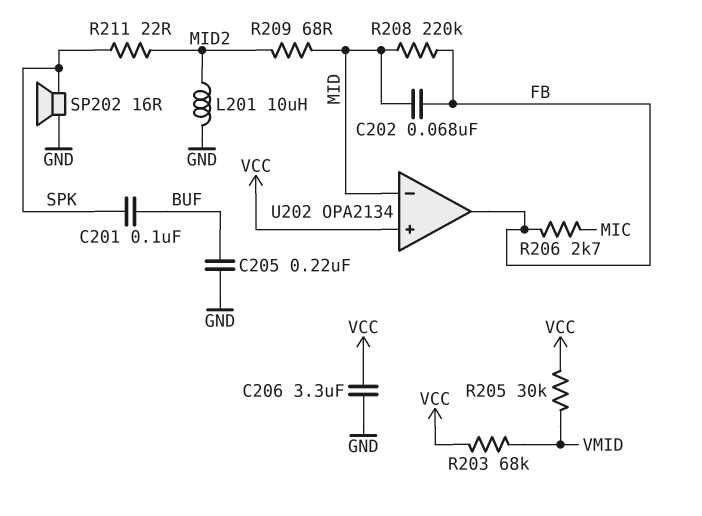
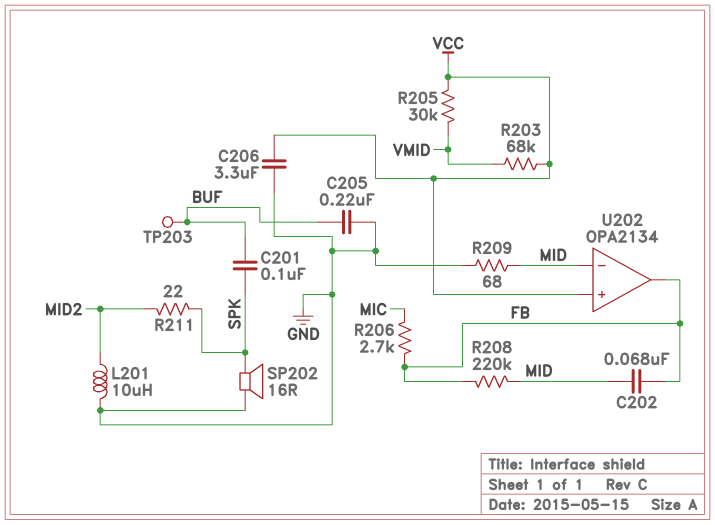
R209: 68 (MID, MID2) -> 68 (GND, MID)
TP203: none -> test point (BUF)

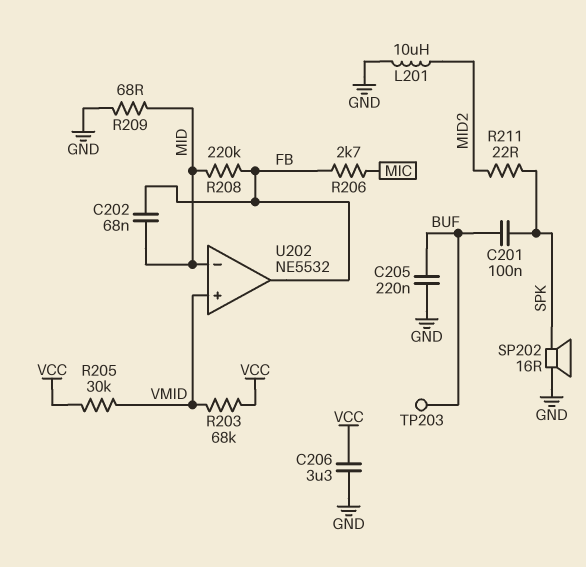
U202: OPA2134 -> NE5532
U202 pin in+: VCC -> VMID

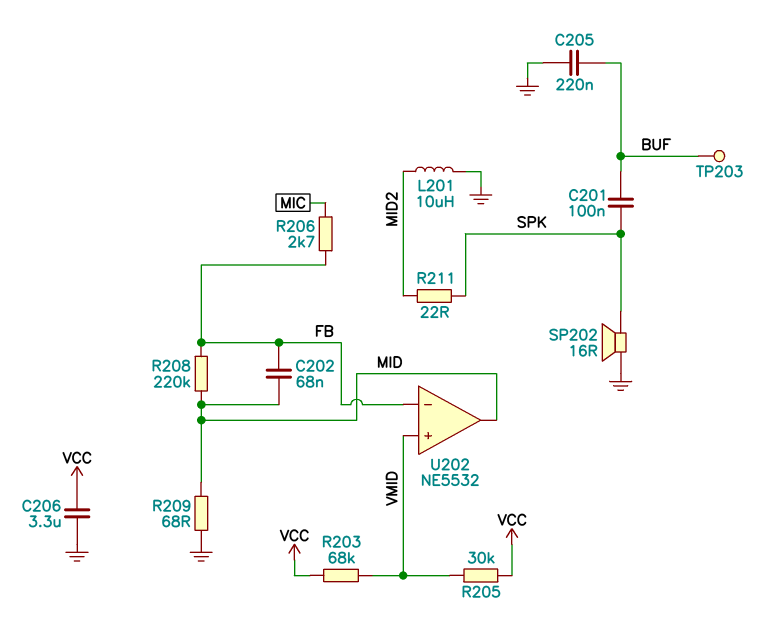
U202 pin in-: MID -> FB
U202 pin out: FB -> MID

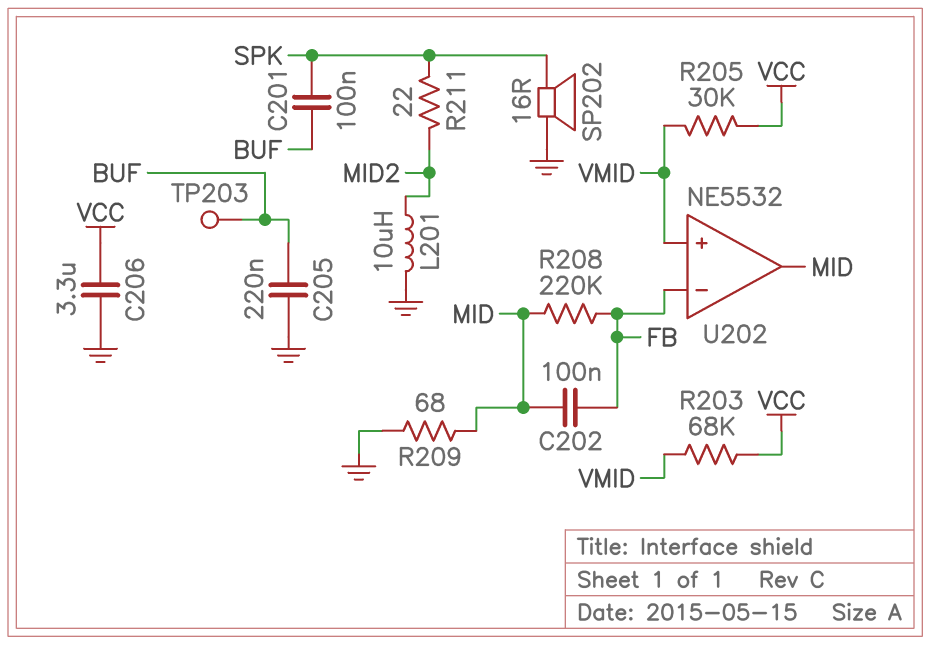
C202: 68nF (FB, MID) -> 100nF (FB, MID)
R206: 2.7k (FB, MIC) -> none

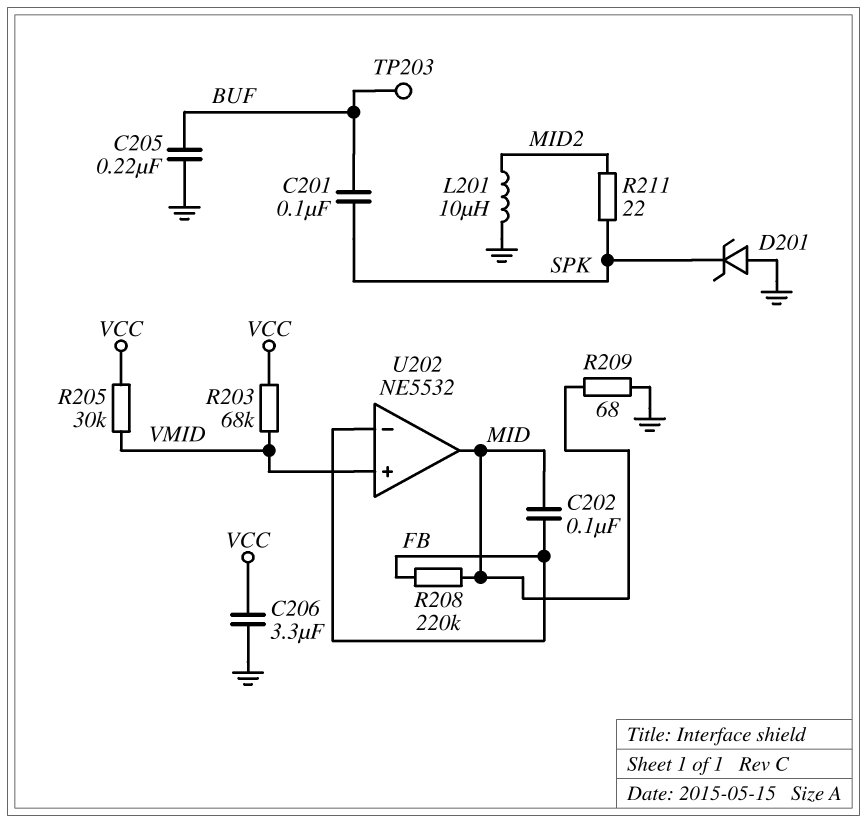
D201: none -> zener (A GND, K SPK)
SP202: speaker 16R (GND, SPK) -> none

